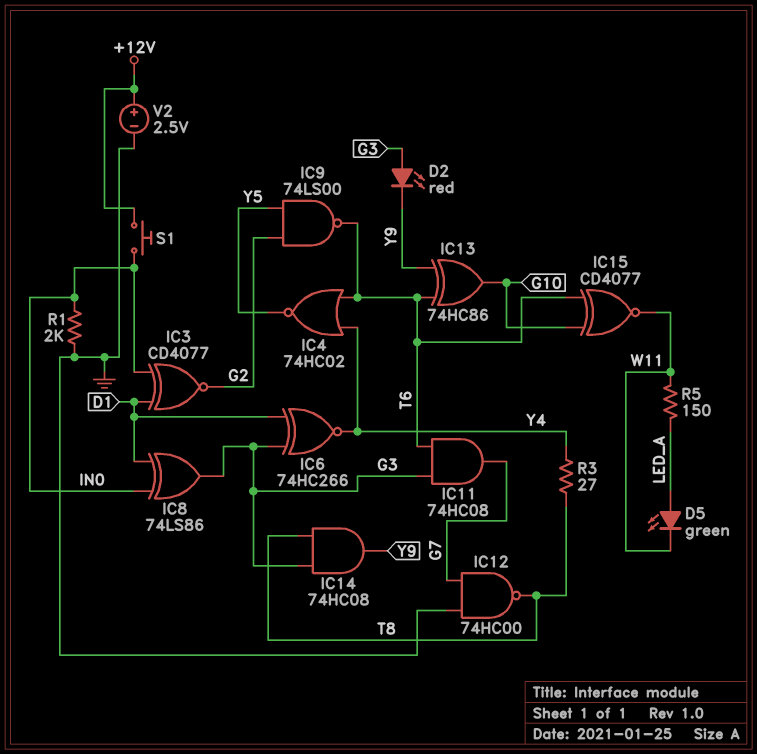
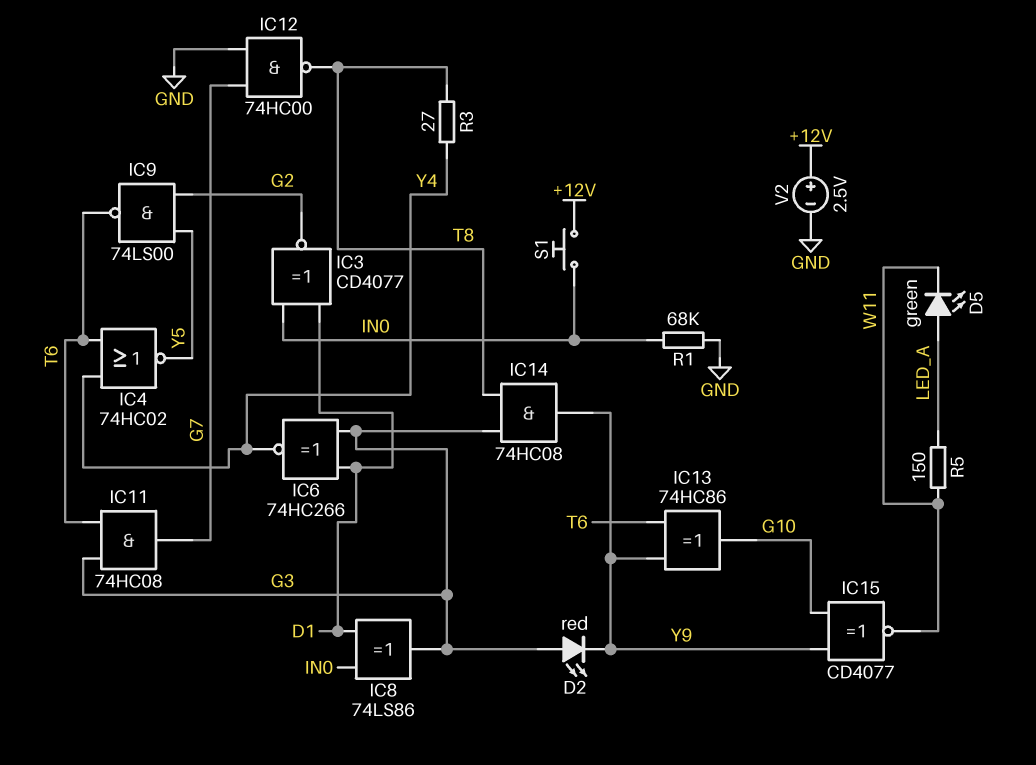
IC15: XNOR CD4077 (in G10, in T6, out W11) -> XNOR CD4077 (in G10, in Y9, out W11)
R1: 2k (GND, IN0) -> 68k (GND, IN0)

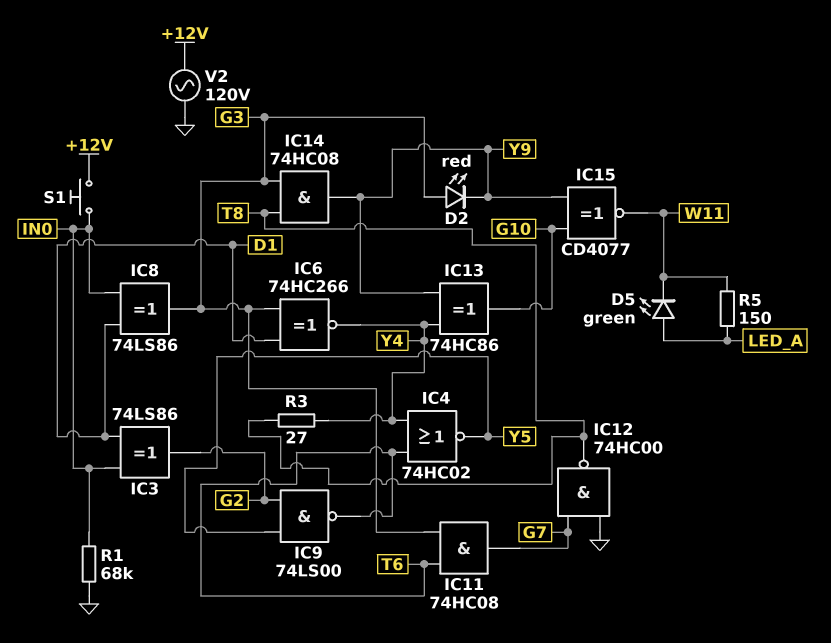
IC3: XNOR CD4077 (in D1, in IN0, out G2) -> XOR 74LS86 (in D1, in IN0, out G2)
IC13: XOR 74HC86 (in T6, in Y9, out G10) -> XOR 74HC86 (in Y4, in Y9, out G10)
V2: 2.5V (plus +12V, minus GND) -> AC 120V (+12V, GND)

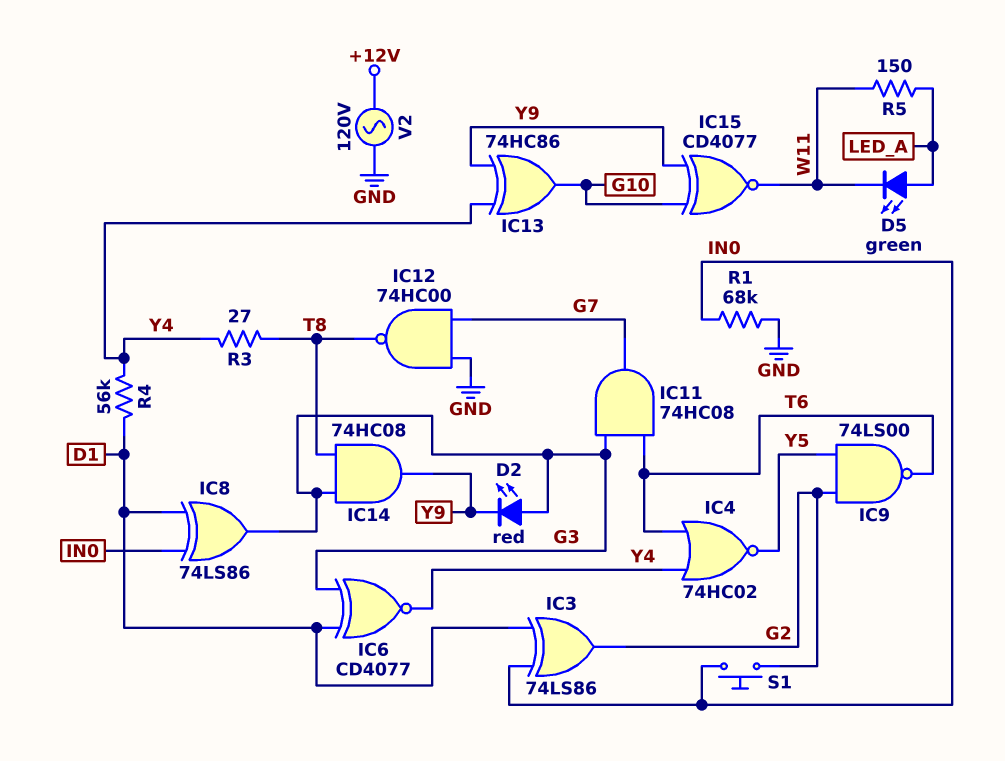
IC6: XNOR 74HC266 (in D1, in G3, out Y4) -> XNOR CD4077 (in D1, in G3, out Y4)
R4: none -> 56k (D1, Y4)
S1: button (+12V, IN0) -> button (G2, IN0)

